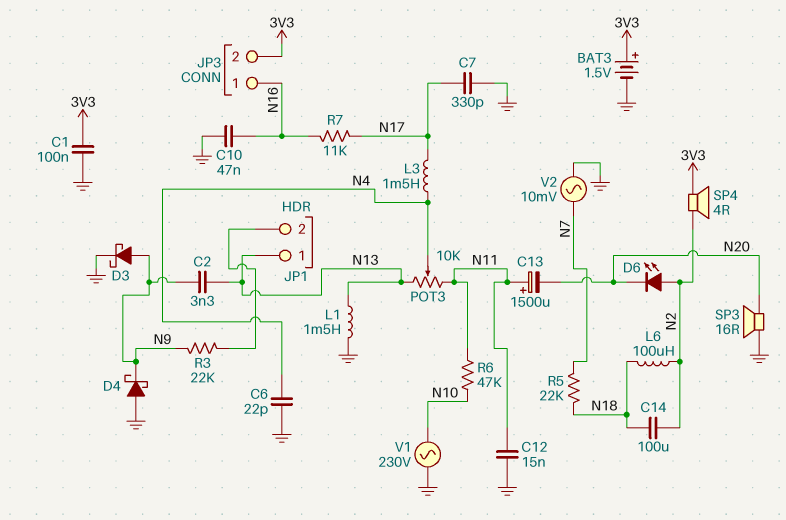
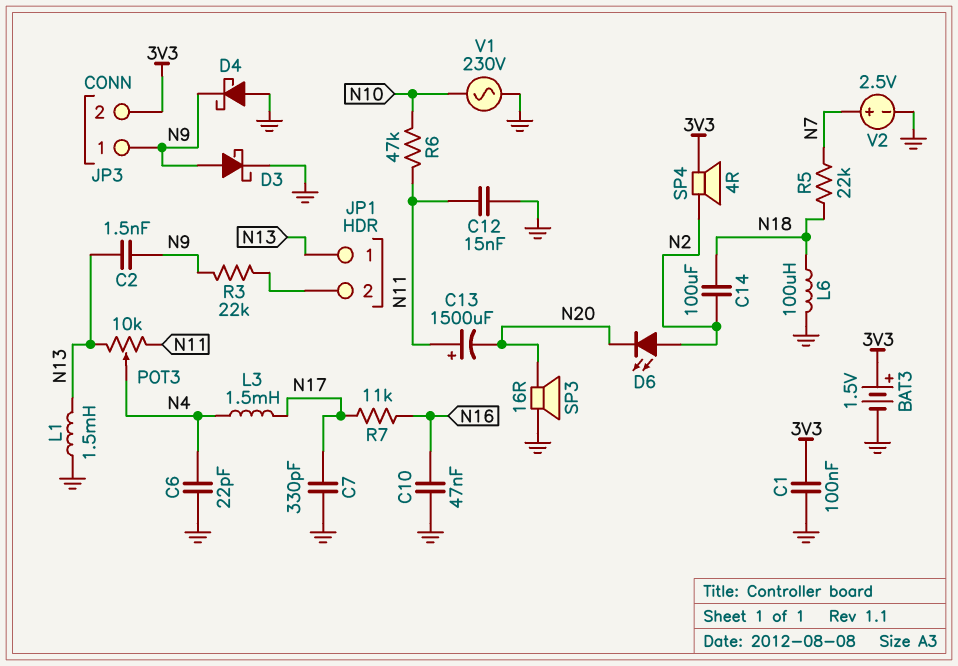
C2: 3.3nF (N9, N13) -> 1.5nF (N9, N13)
JP3 pin 1: N16 -> N9
L6: 100uH (N2, N18) -> 100uH (GND, N18)
V2: AC 10mV (GND, N7) -> 2.5V (plus N7, minus GND)

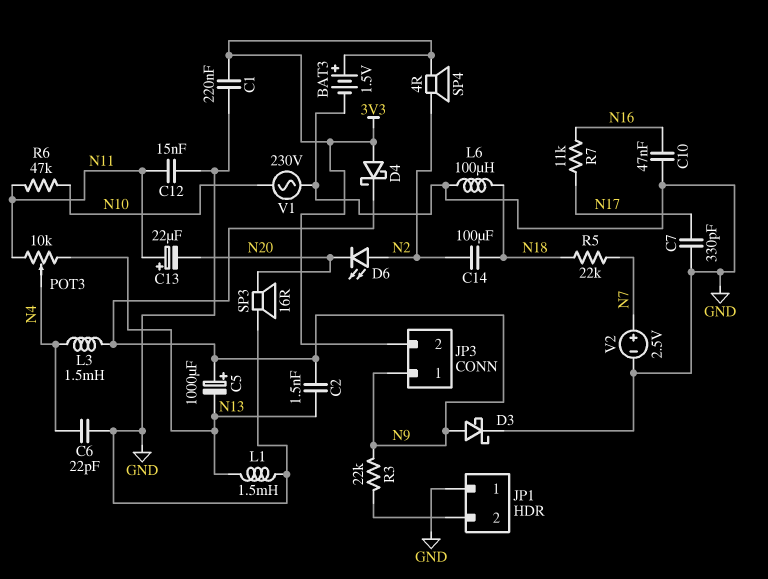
C1: 100nF (3V3, GND) -> 220nF (3V3, GND)
C5: none -> 1000uF (plus N9, minus N13)
C13: 1500uF (plus N11, minus N20) -> 22uF (plus N11, minus N20)
D4: schottky (A GND, K N9) -> schottky (A 3V3, K N9)
JP1 pin 1: N13 -> GND
L3: 1.5mH (N4, N17) -> 1.5mH (N4, N9)

